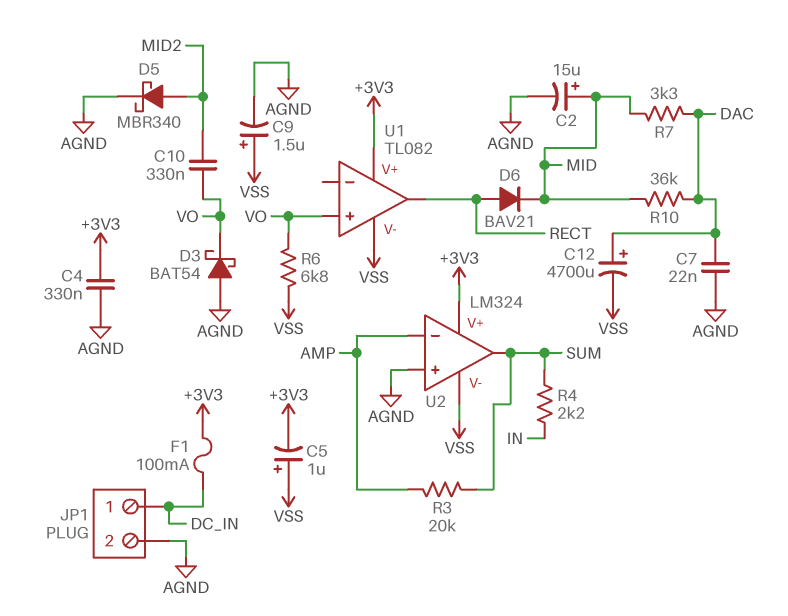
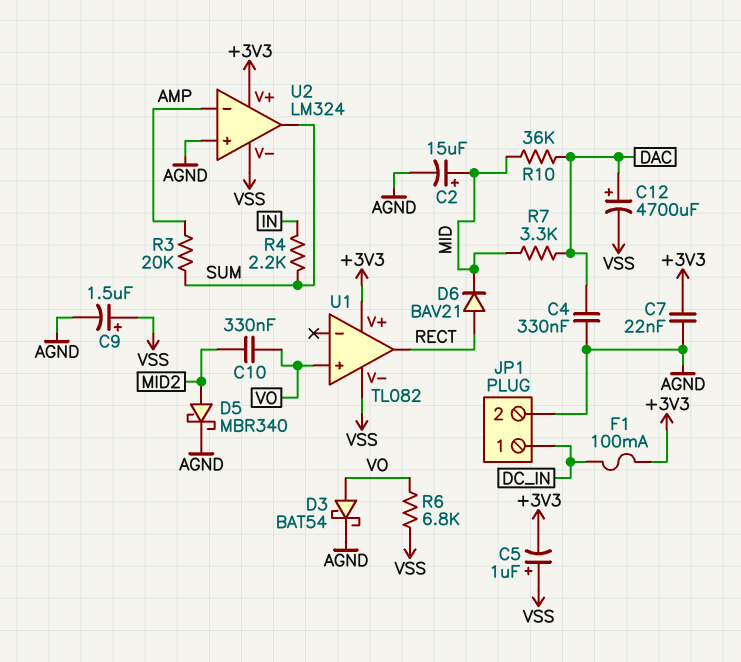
C4: 330nF (+3V3, AGND) -> 330nF (AGND, DAC)
C7: 22nF (AGND, DAC) -> 22nF (+3V3, AGND)
D3: schottky BAT54 (A AGND, K VO) -> schottky BAT54 (A VO, K AGND)

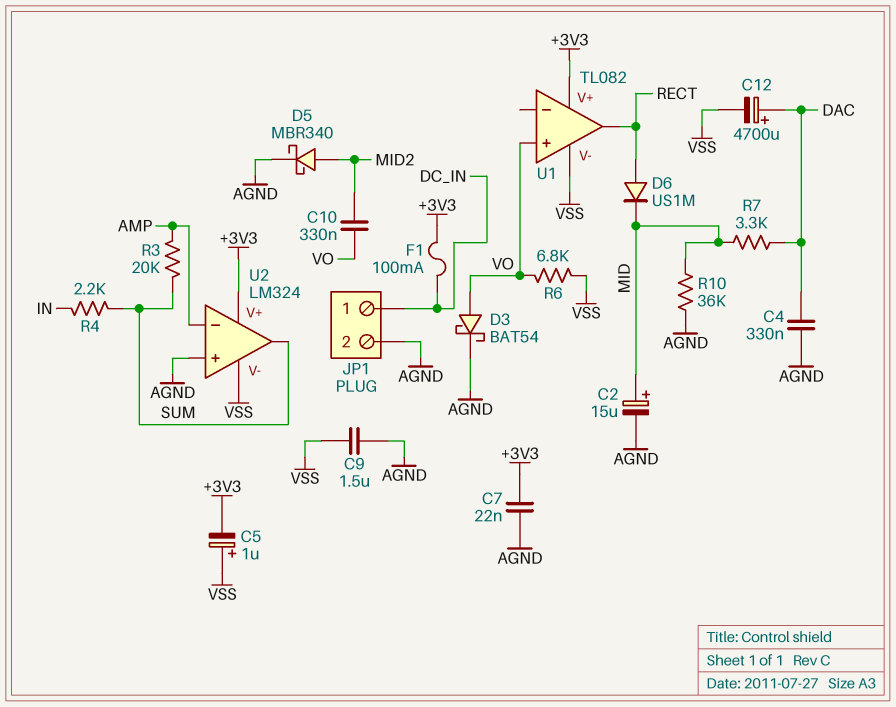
C9: 1.5uF (plus VSS, minus AGND) -> 1.5uF (AGND, VSS)
D6: diode BAV21 (A RECT, K MID) -> diode US1M (A RECT, K MID)
R10: 36k (DAC, MID) -> 36k (AGND, MID)

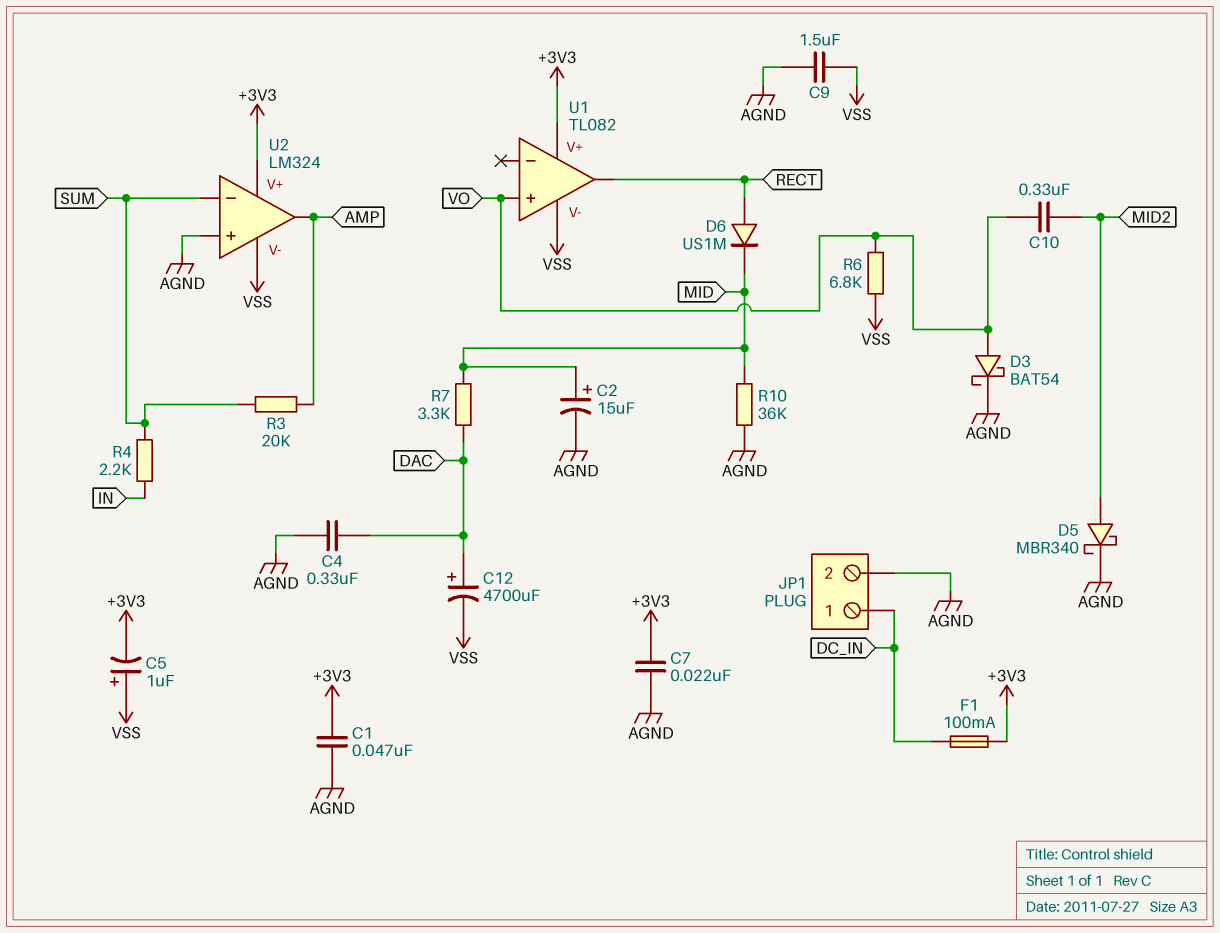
C1: none -> 47nF (+3V3, AGND)
U2 pin in-: AMP -> SUM
U2 pin out: SUM -> AMP

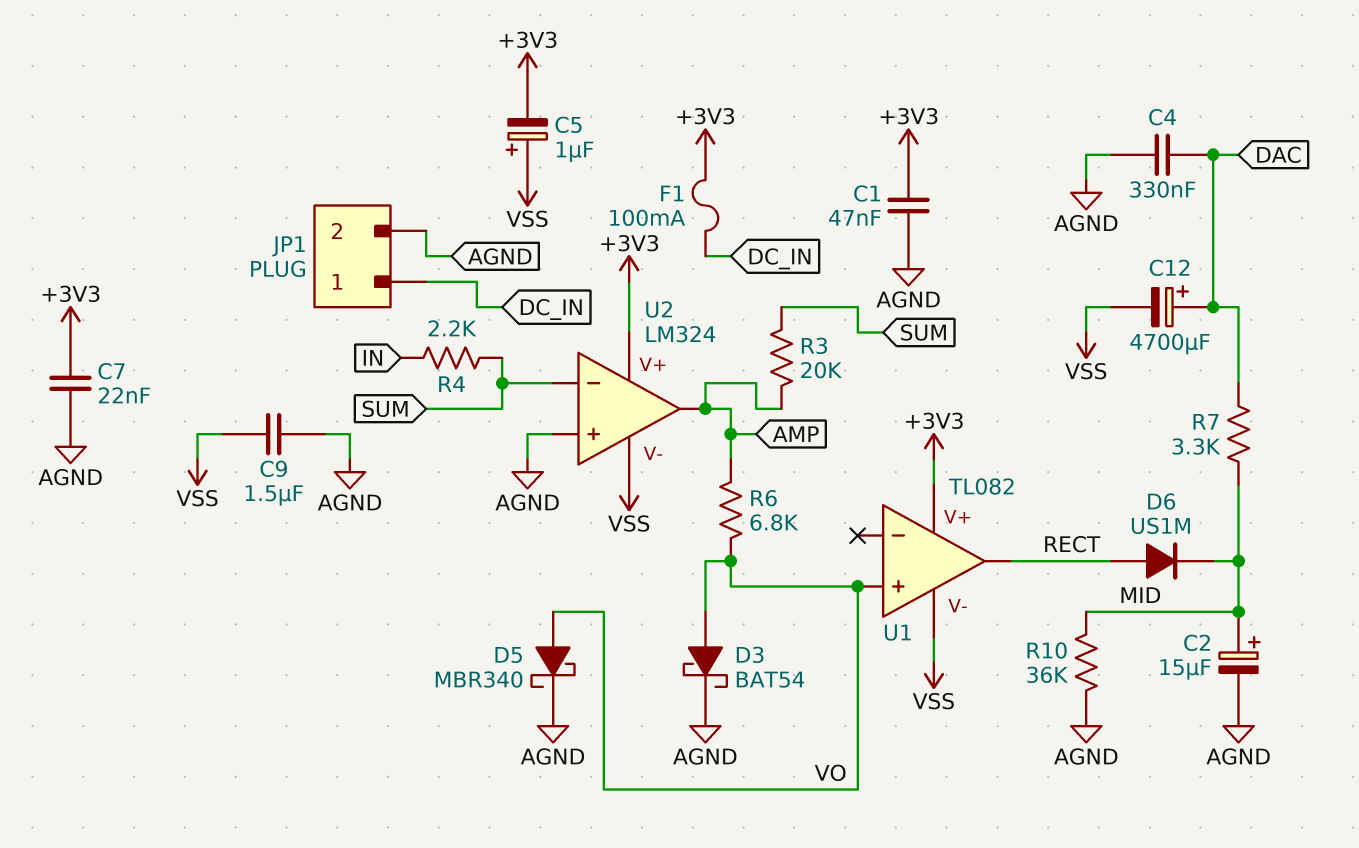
C10: 330nF (MID2, VO) -> none
D5: schottky MBR340 (A MID2, K AGND) -> schottky MBR340 (A VO, K AGND)
R6: 6.8k (VO, VSS) -> 6.8k (AMP, VO)

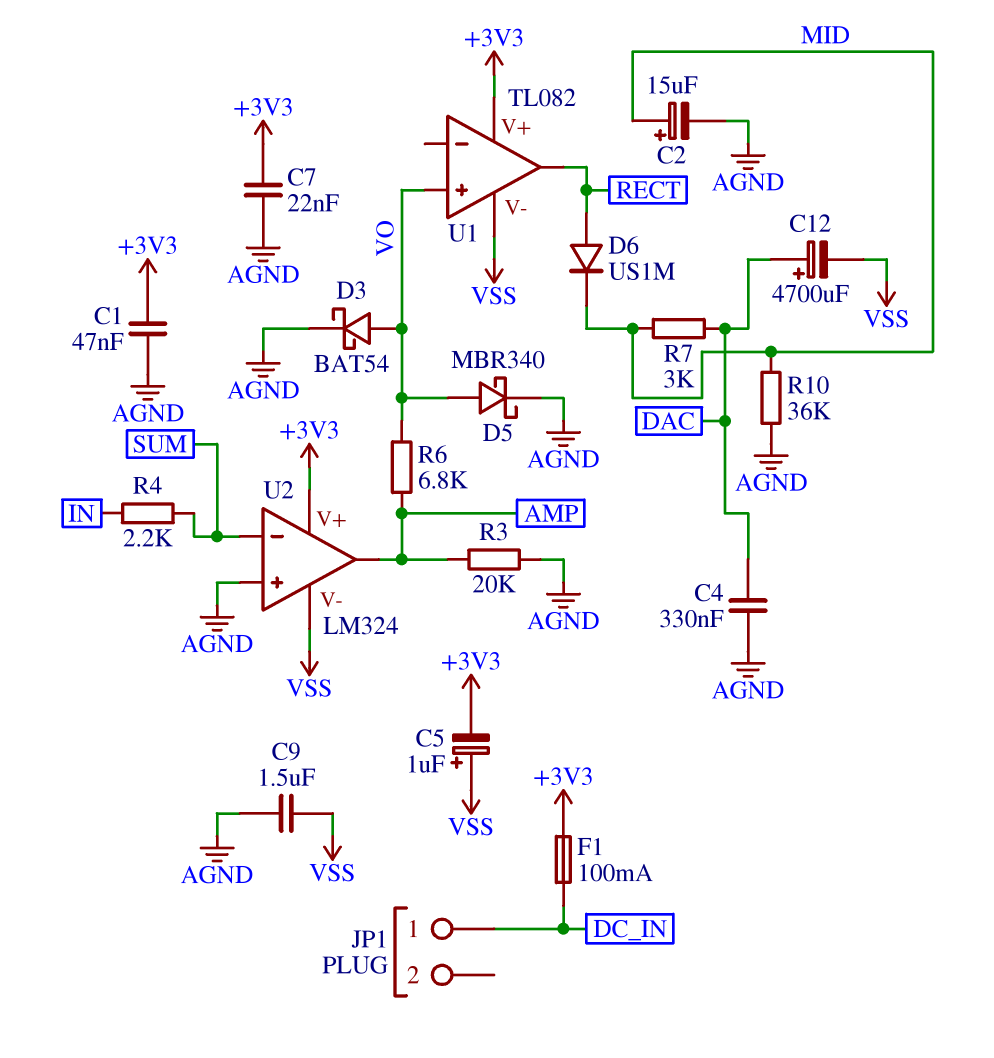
JP1 pin 2: AGND -> none
R3: 20k (AMP, SUM) -> 20k (AGND, AMP)
R7: 3.3k (DAC, MID) -> 3k (DAC, MID)

